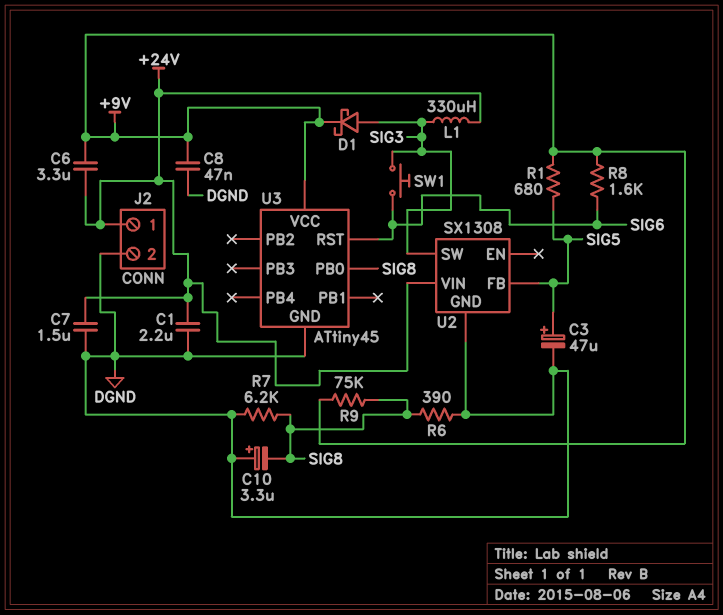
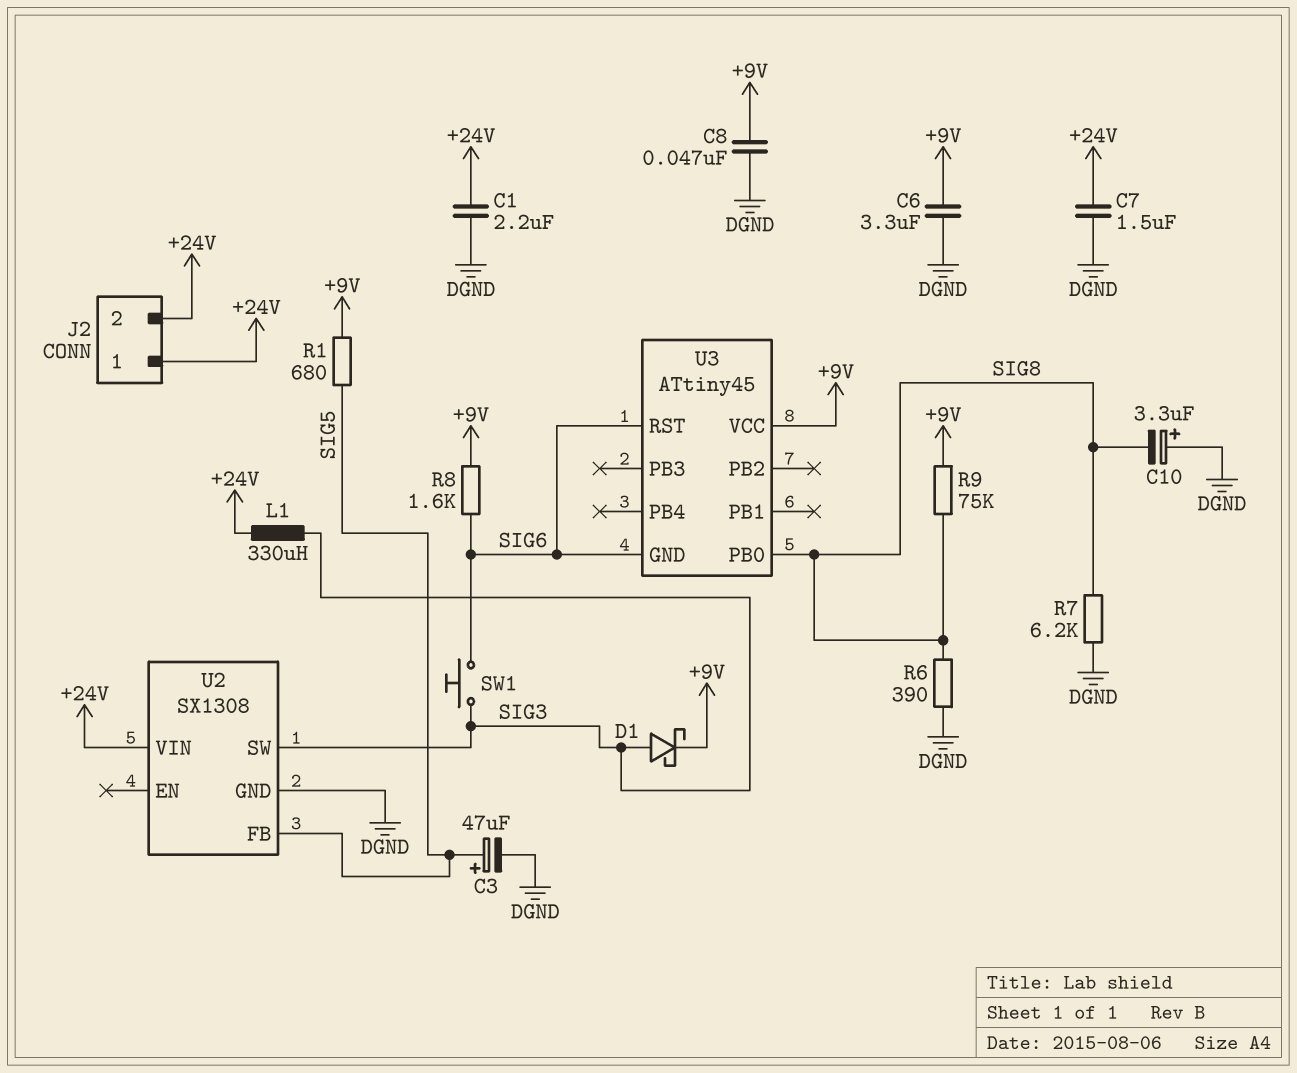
C6: 3.3uF (+9V, +24V) -> 3.3uF (+9V, DGND)
J2 pin 2: DGND -> +24V
U3 pin GND: DGND -> SIG6

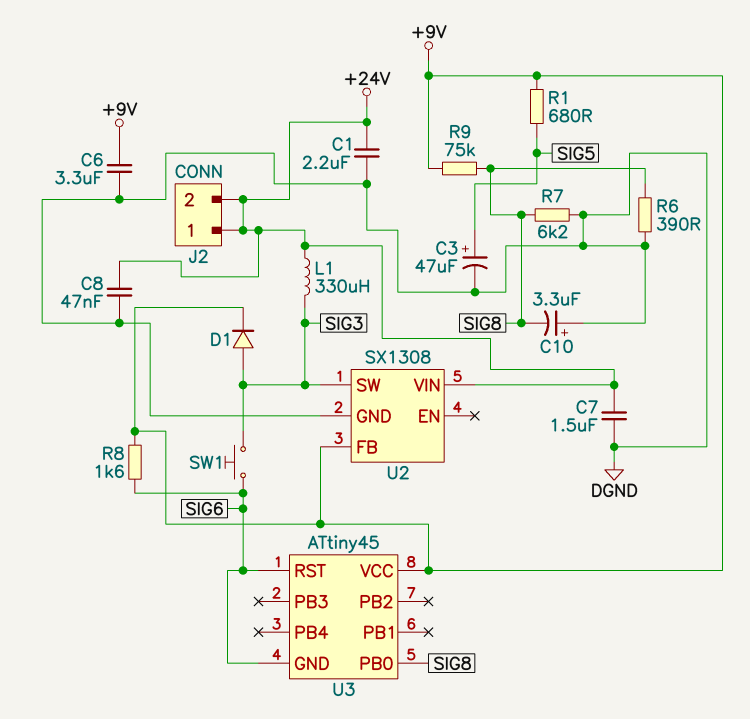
C8: 47nF (+9V, DGND) -> 47nF (+24V, DGND)
D1: schottky (A SIG3, K +9V) -> diode (A SIG3, K +9V)
U2 pin FB: SIG5 -> +9V

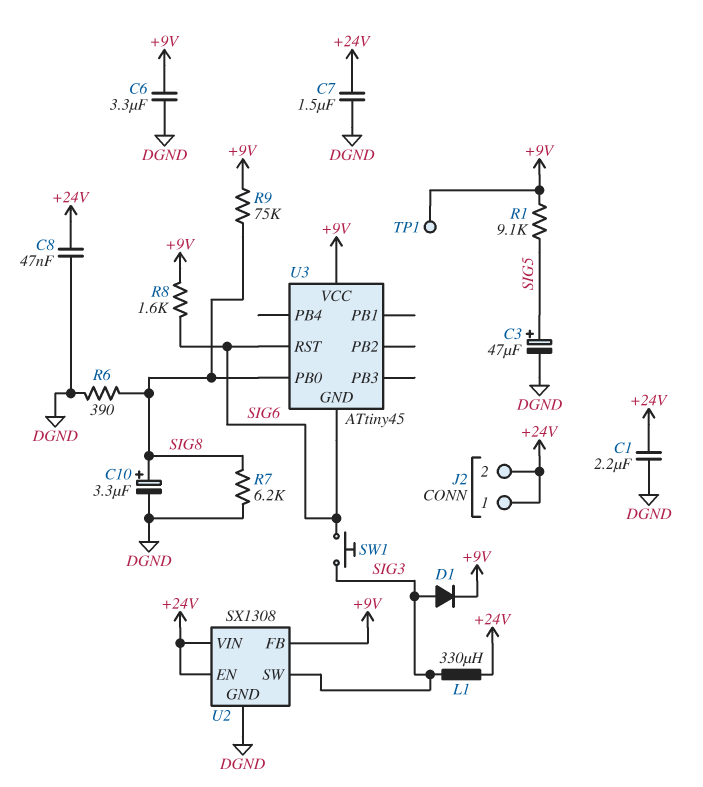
C10: 3.3uF (plus DGND, minus SIG8) -> 3.3uF (plus SIG8, minus DGND)
R1: 680 (+9V, SIG5) -> 9.1k (+9V, SIG5)
TP1: none -> test point (+9V)
U2 pin EN: none -> +24V

